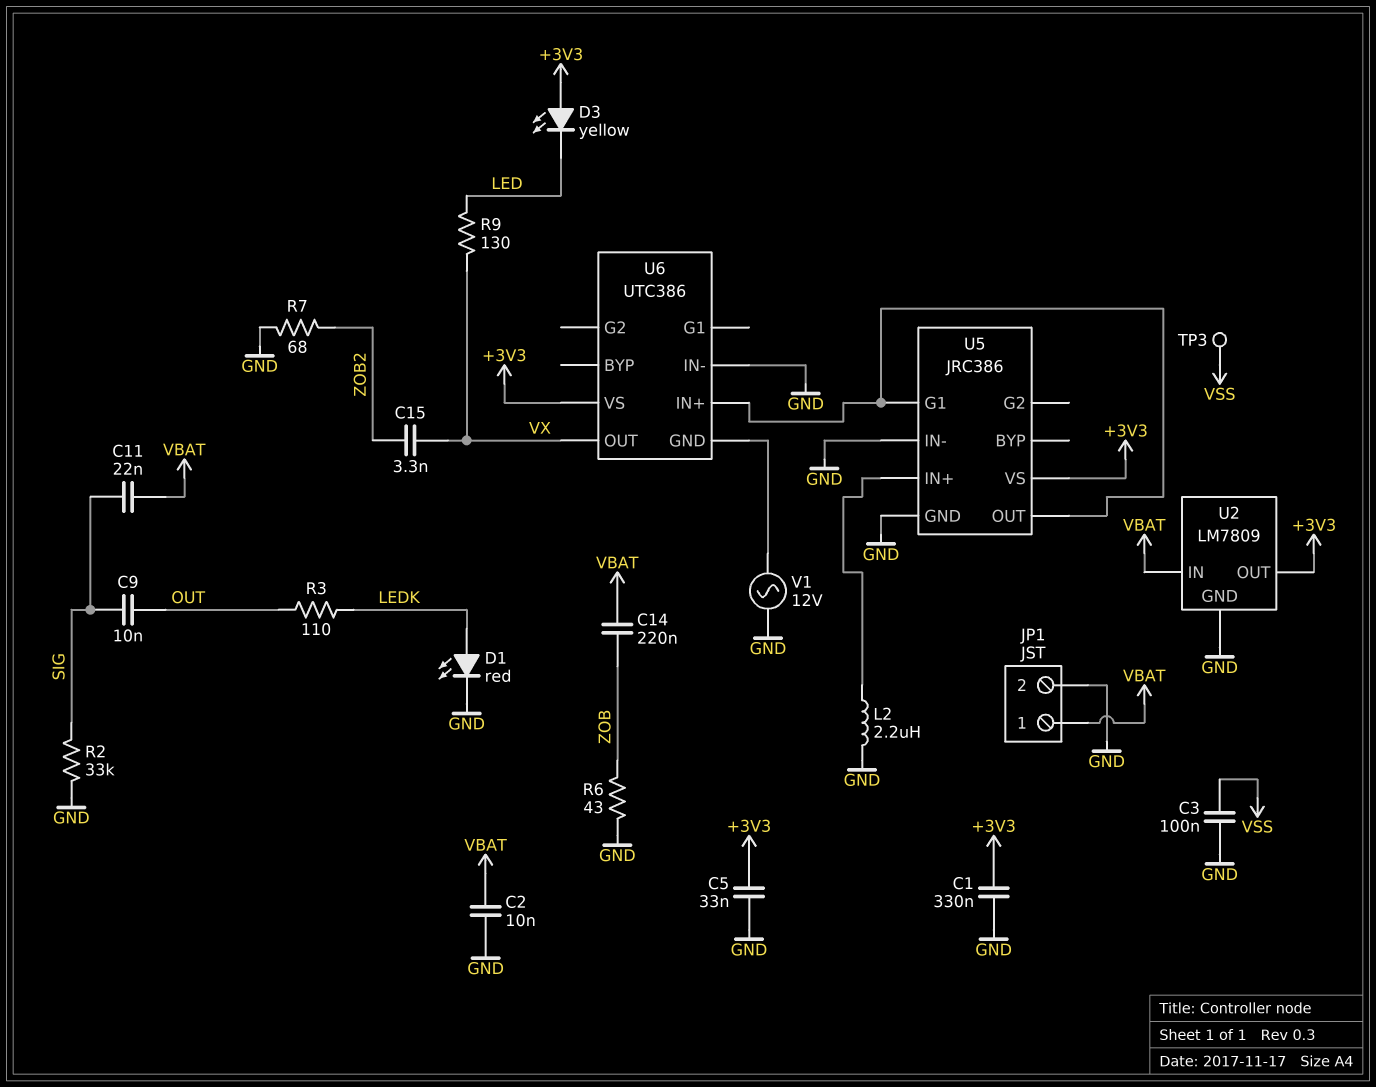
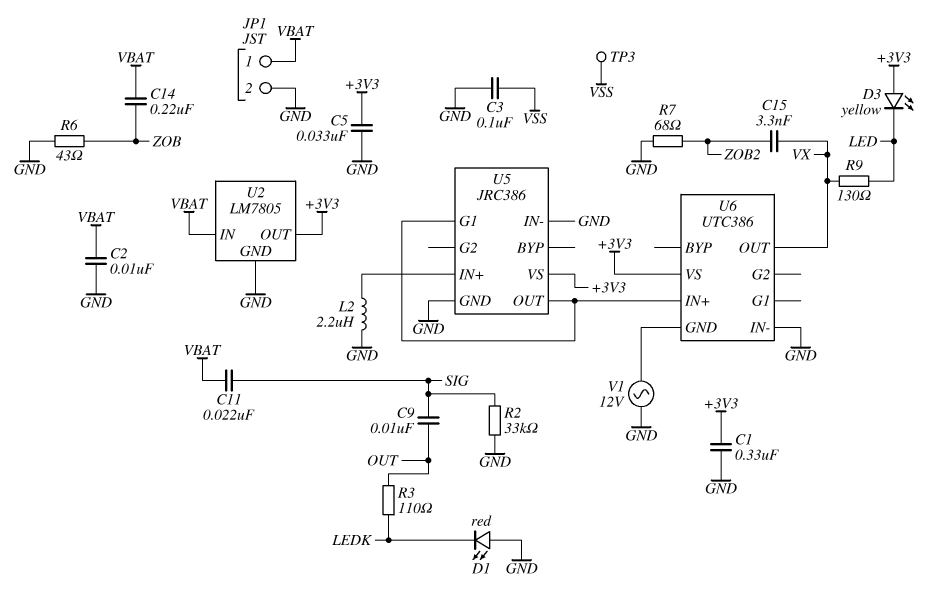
D1: LED red (A LEDK, K GND) -> LED red (A GND, K LEDK)
U2: LM7809 -> LM7805

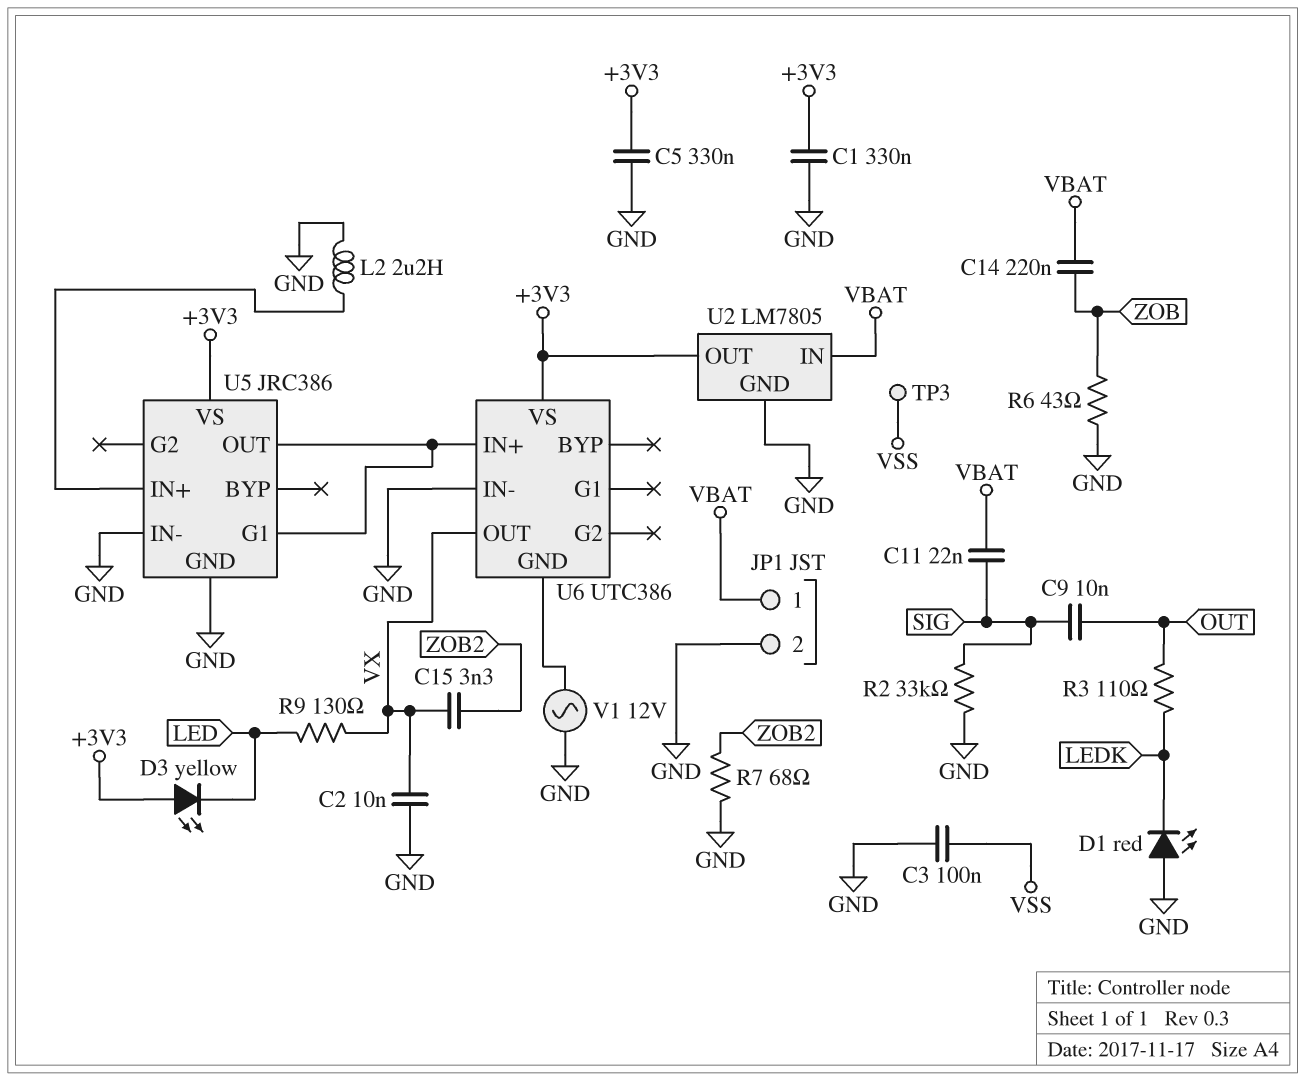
C2: 10nF (GND, VBAT) -> 10nF (GND, VX)
C5: 33nF (+3V3, GND) -> 330nF (+3V3, GND)

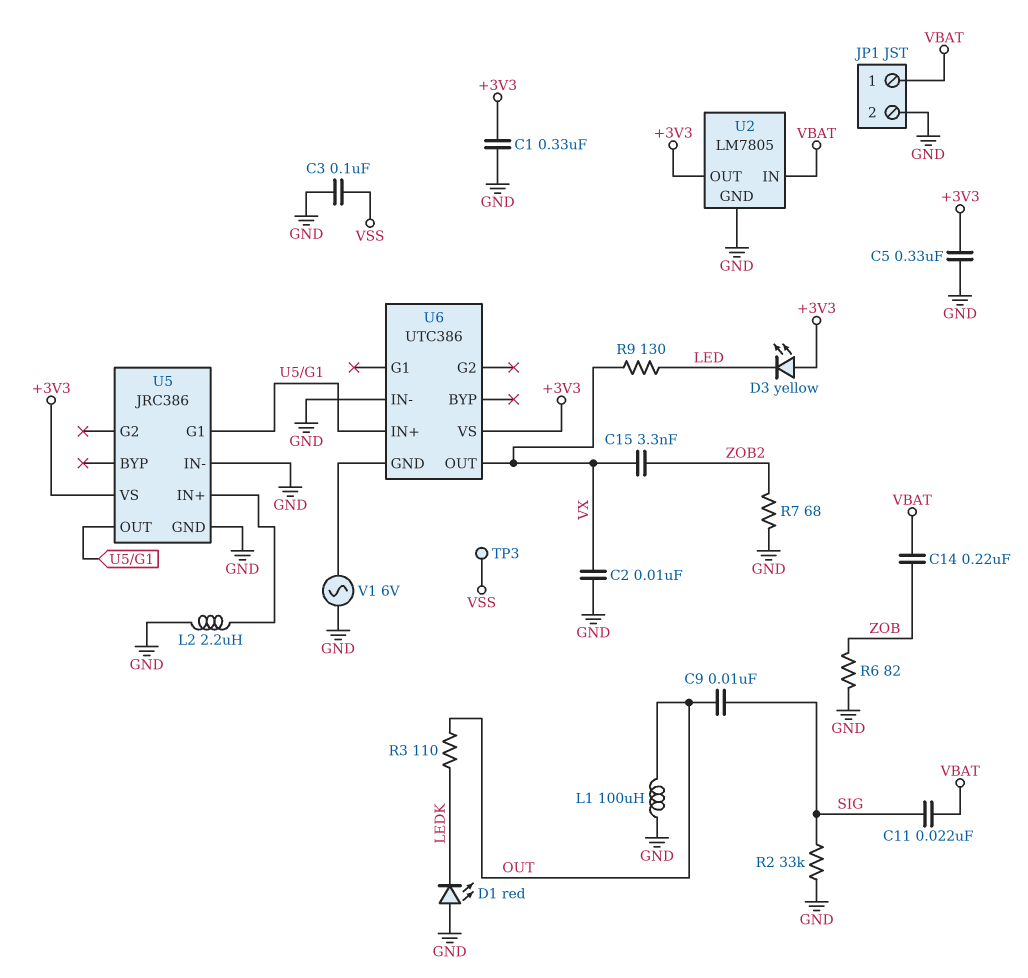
L1: none -> 100uH (GND, OUT)
R6: 43 (GND, ZOB) -> 82 (GND, ZOB)
V1: AC 12V (GND, U6/GND) -> AC 6V (GND, U6/GND)

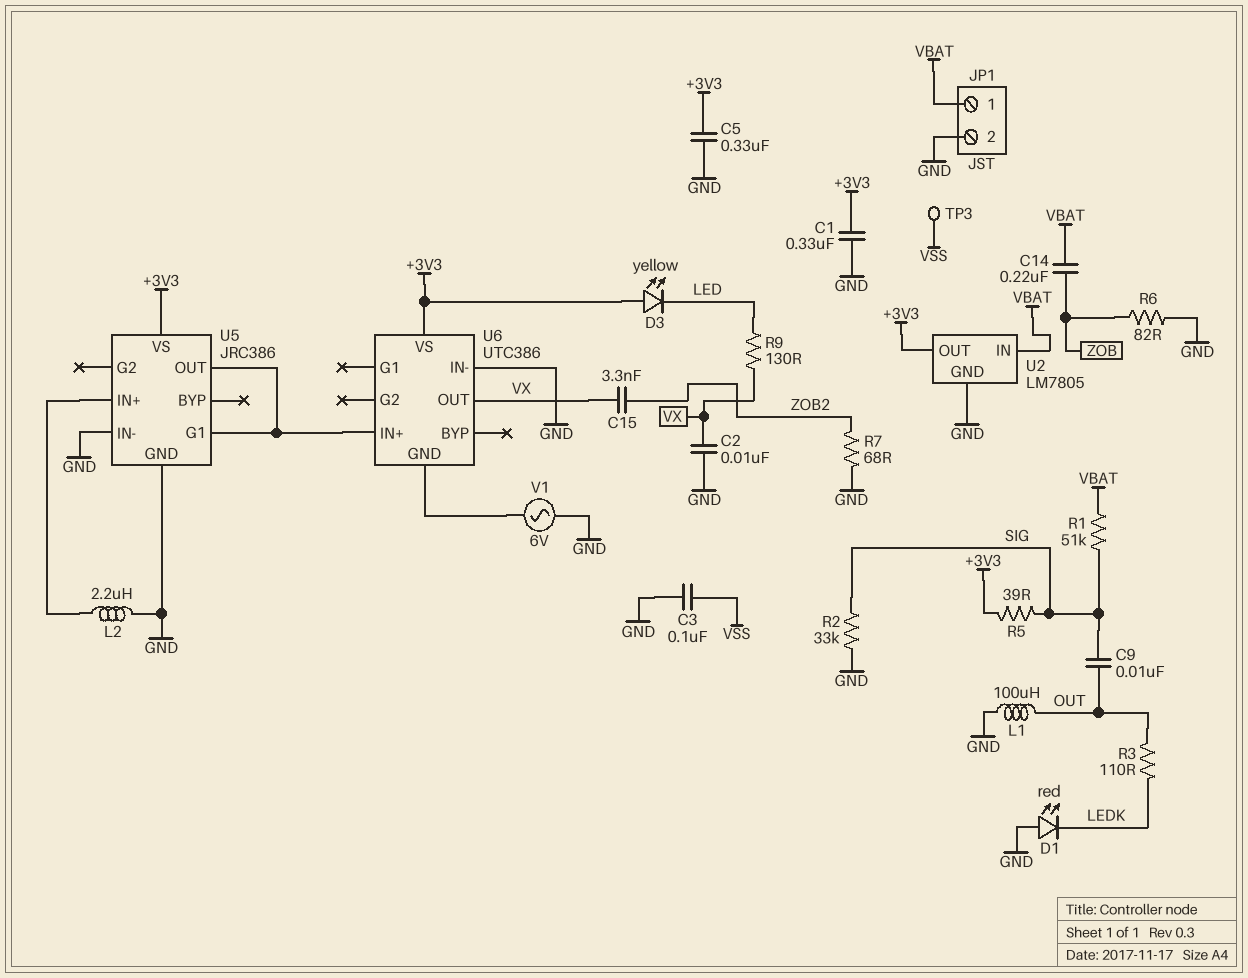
C11: 22nF (SIG, VBAT) -> none
R1: none -> 51k (SIG, VBAT)
R5: none -> 39 (+3V3, SIG)

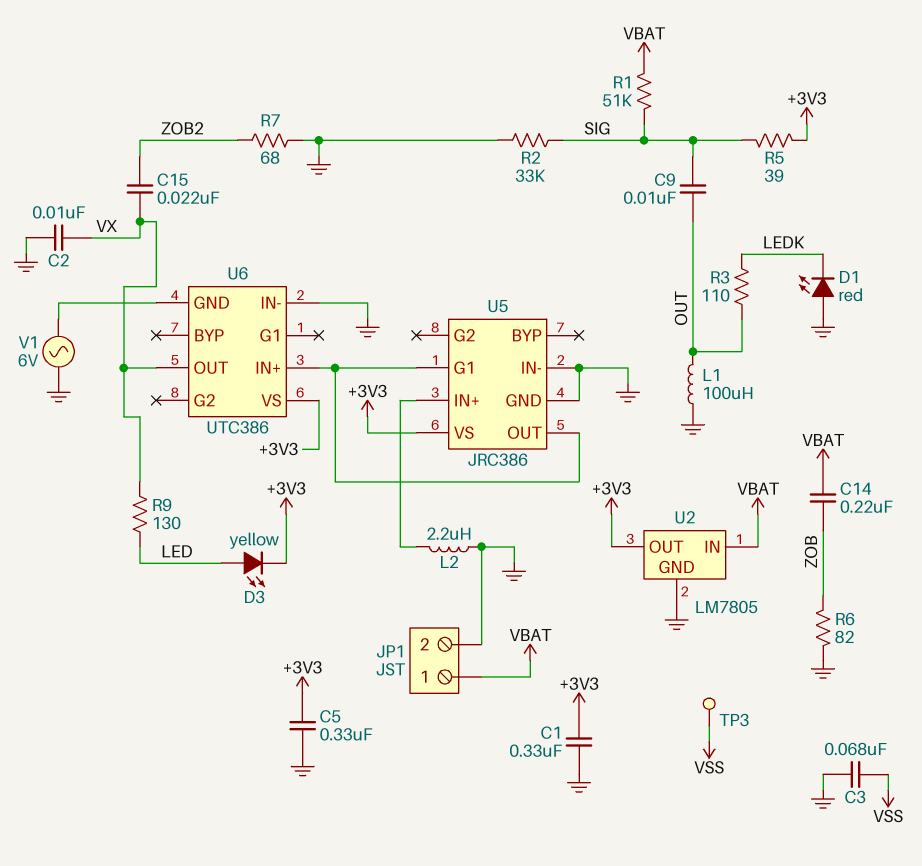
C3: 100nF (GND, VSS) -> 68nF (GND, VSS)
C15: 3.3nF (VX, ZOB2) -> 22nF (VX, ZOB2)
D3: LED yellow (A +3V3, K LED) -> LED yellow (A LED, K +3V3)

